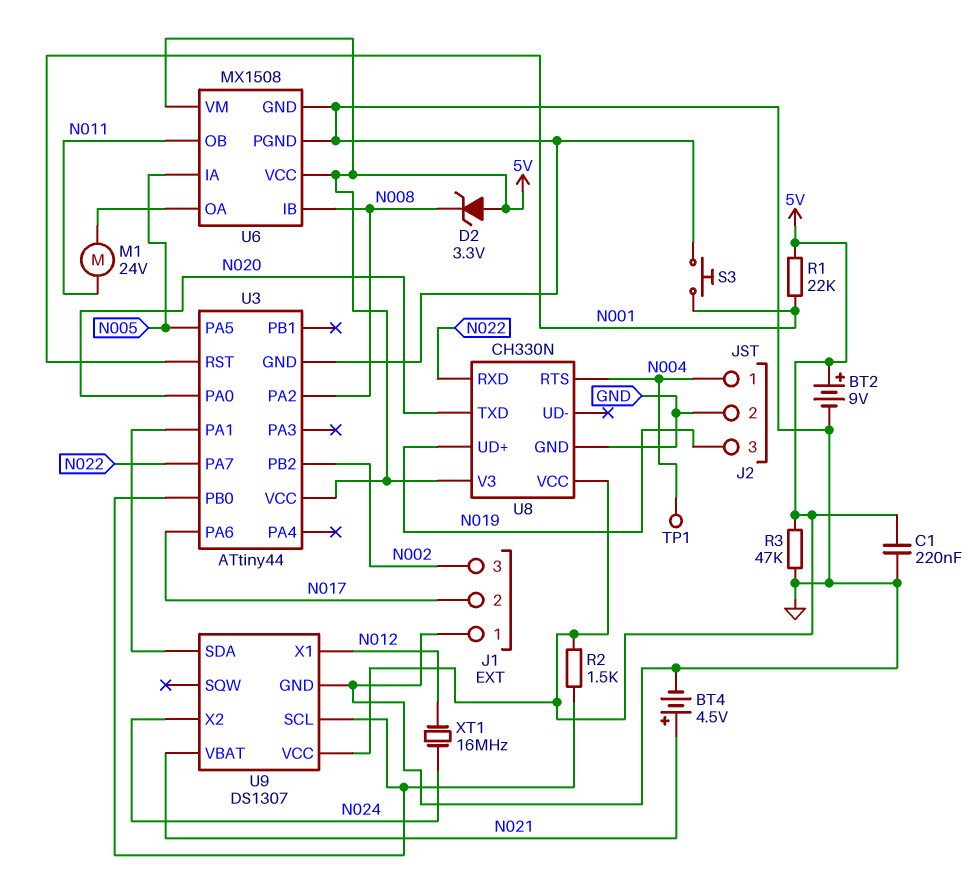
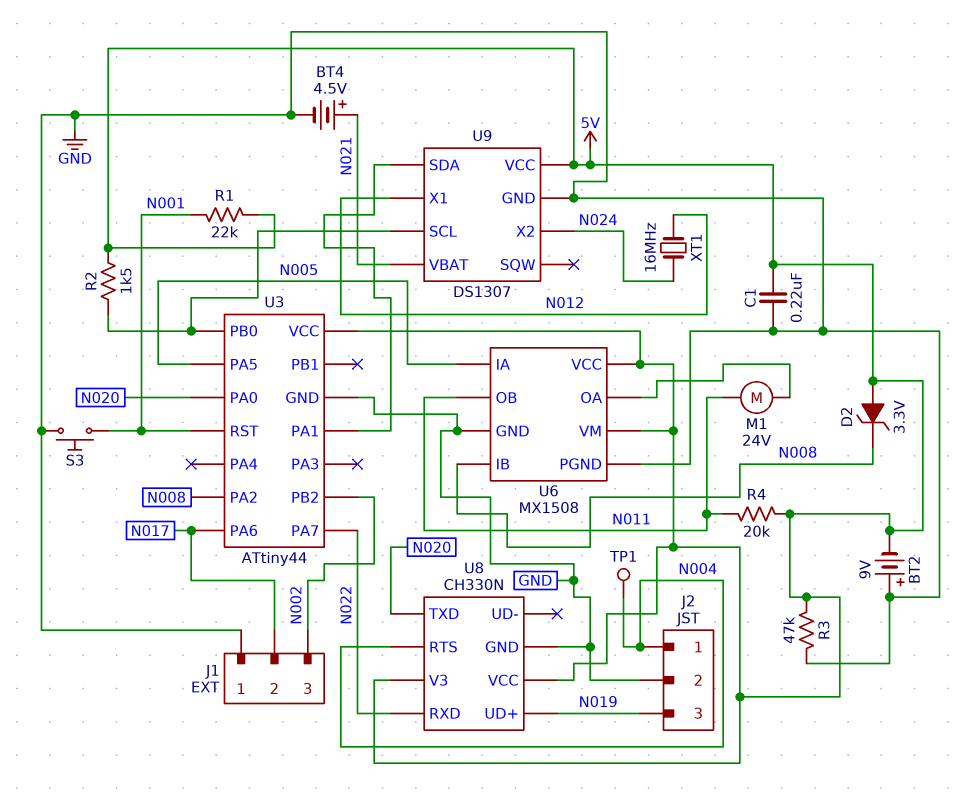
BT2: 9V (plus 5V, minus GND) -> 9V (plus GND, minus 5V)
R4: none -> 20k (5V, N011)

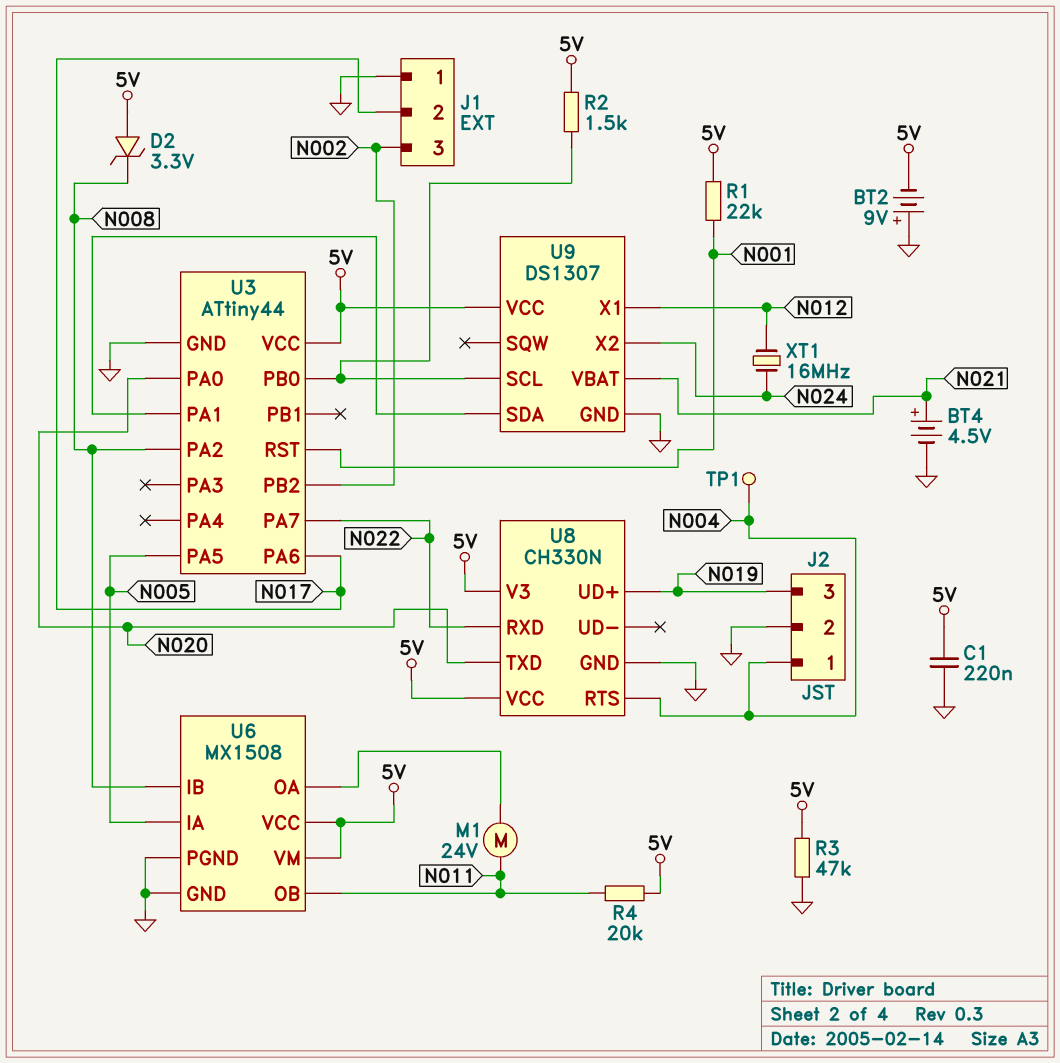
S3: button (GND, N001) -> none

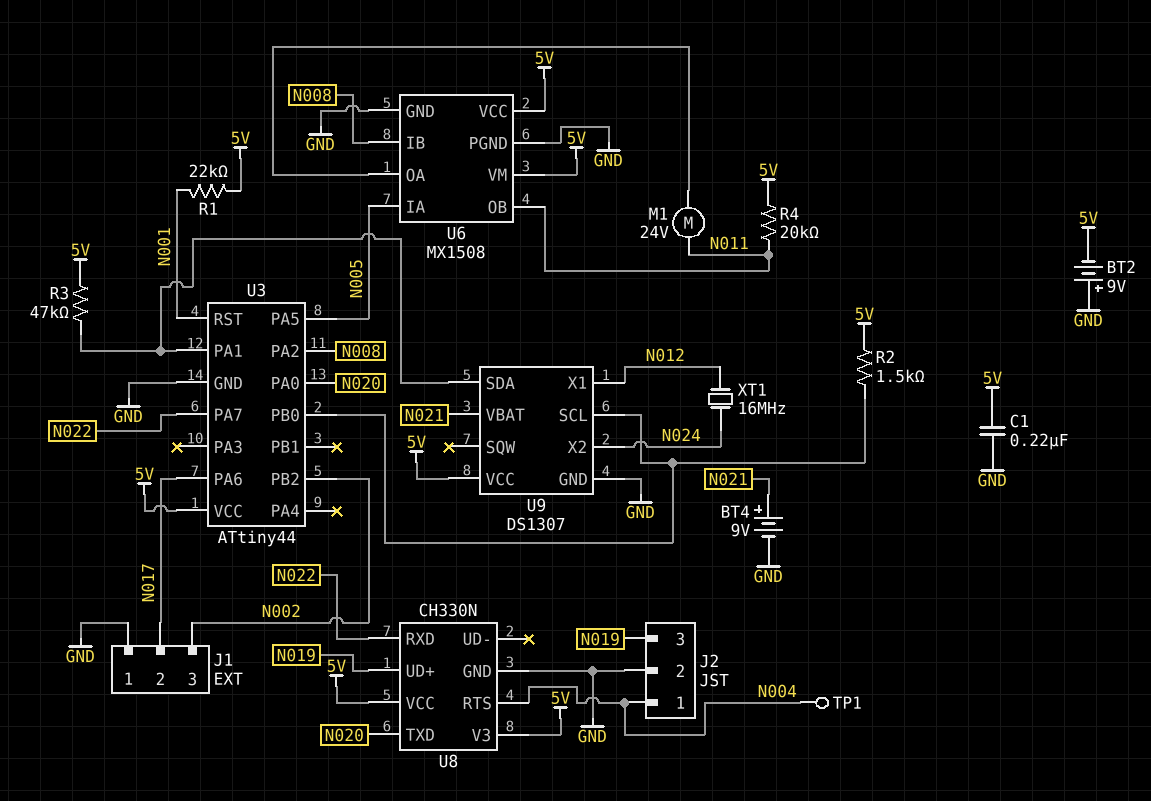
BT4: 4.5V (plus N021, minus GND) -> 9V (plus N021, minus GND)
D2: zener 3.3V (A 5V, K N008) -> none
R3: 47k (5V, GND) -> 47k (5V, U3/PA1)

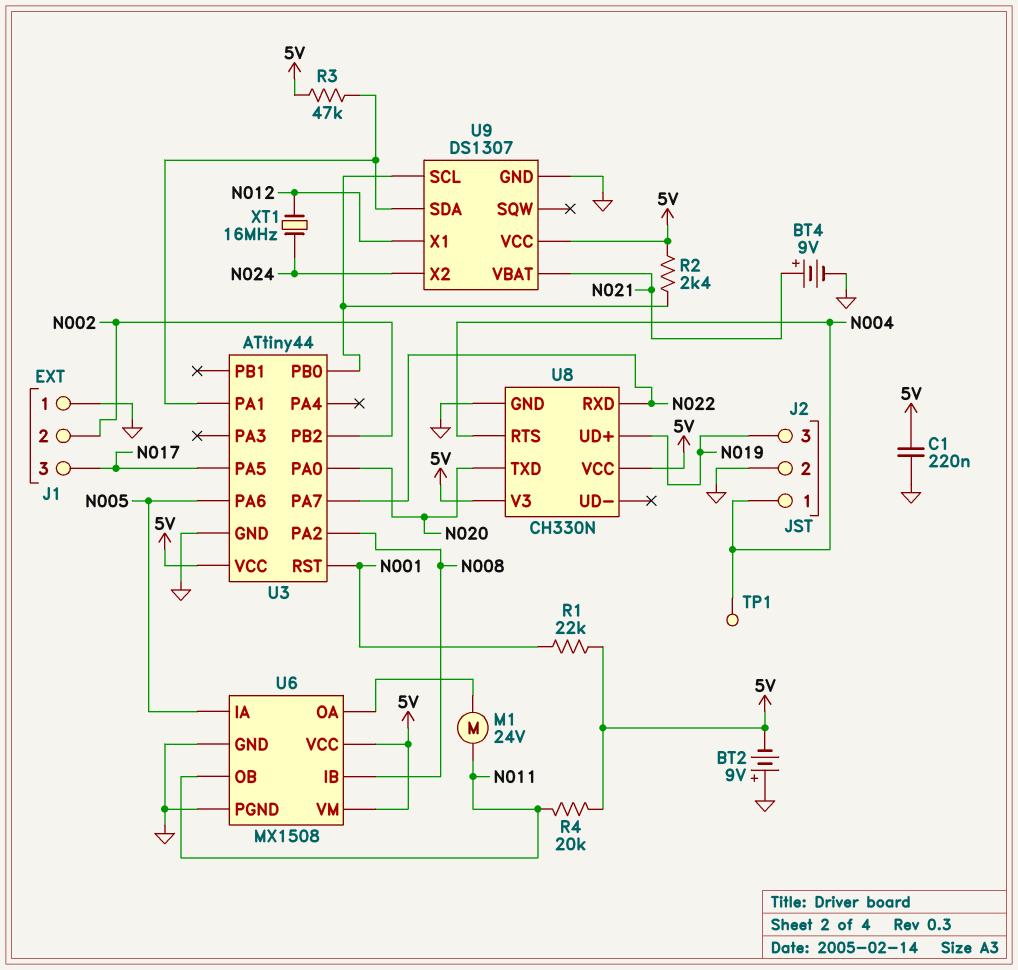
J1 pin 2: N017 -> N002
J1 pin 3: N002 -> N017
R2: 1.5k (5V, U3/PB0) -> 2.4k (5V, U3/PB0)
U3 pin PA5: N005 -> N017
U3 pin PA6: N017 -> N005

